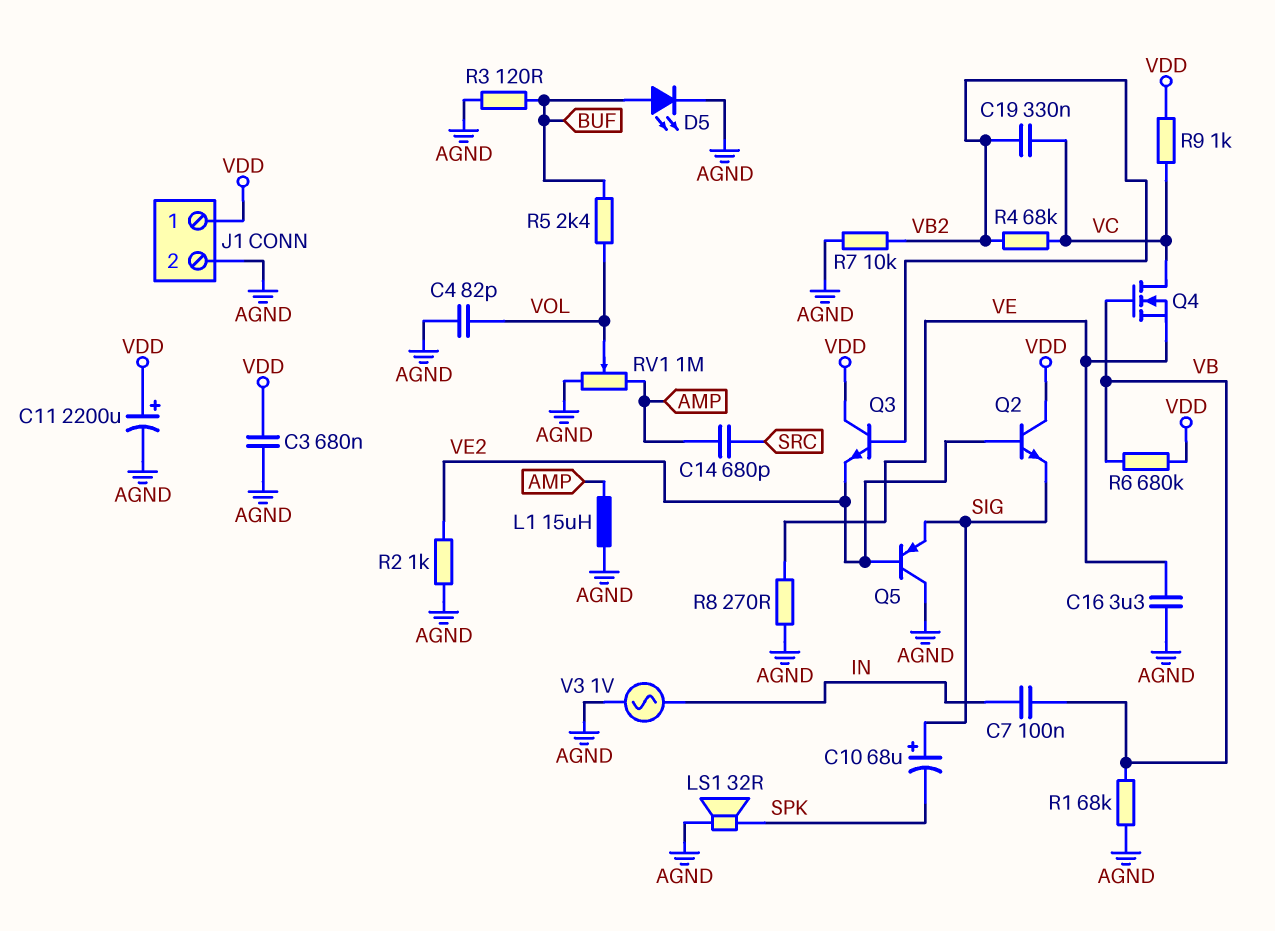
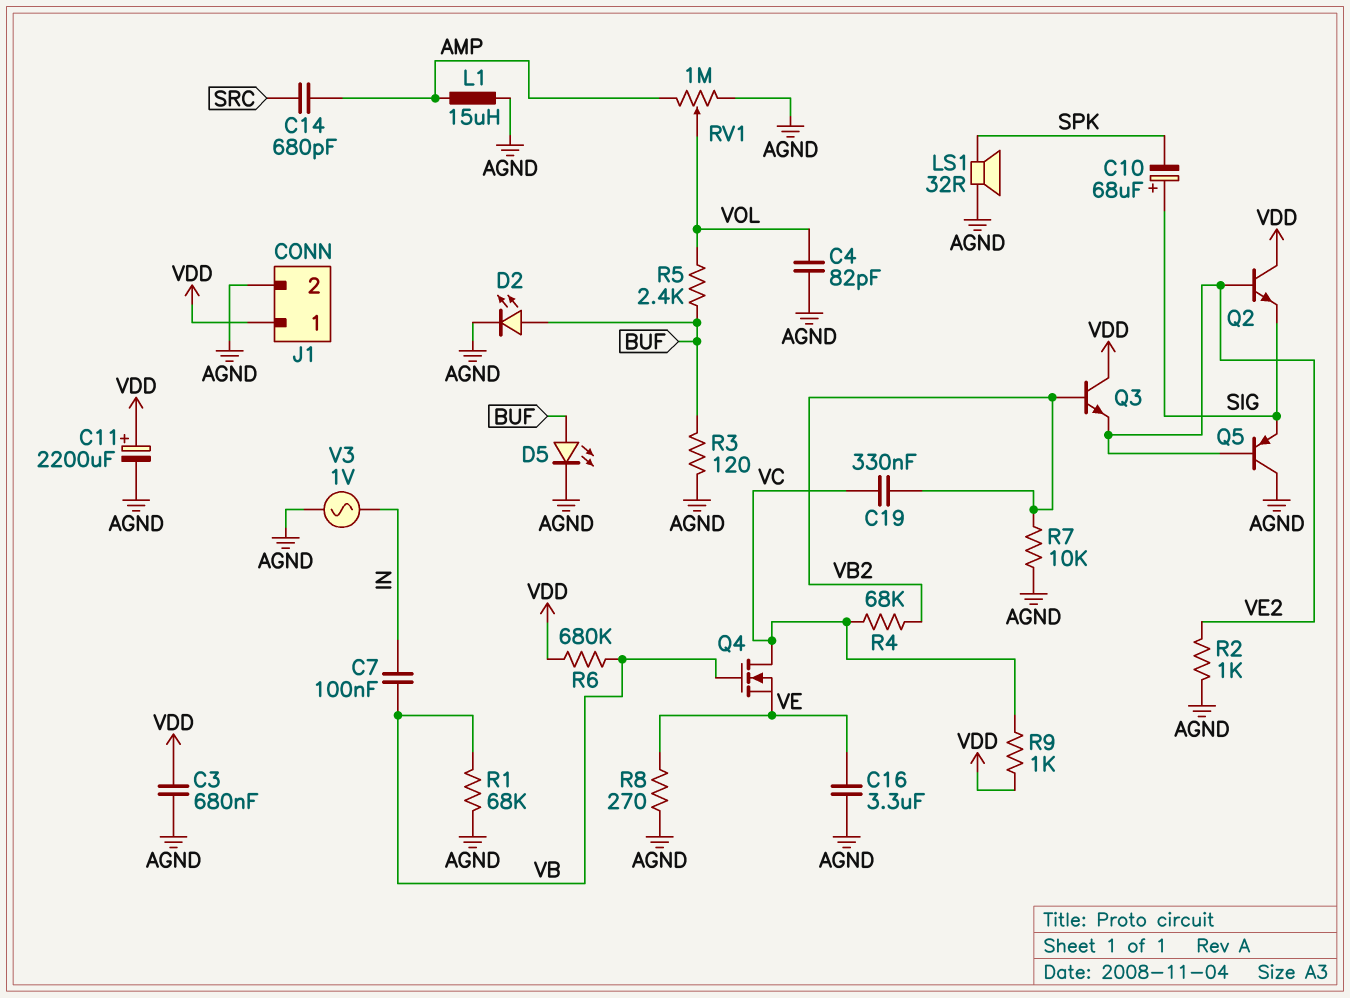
D2: none -> LED (A BUF, K AGND)

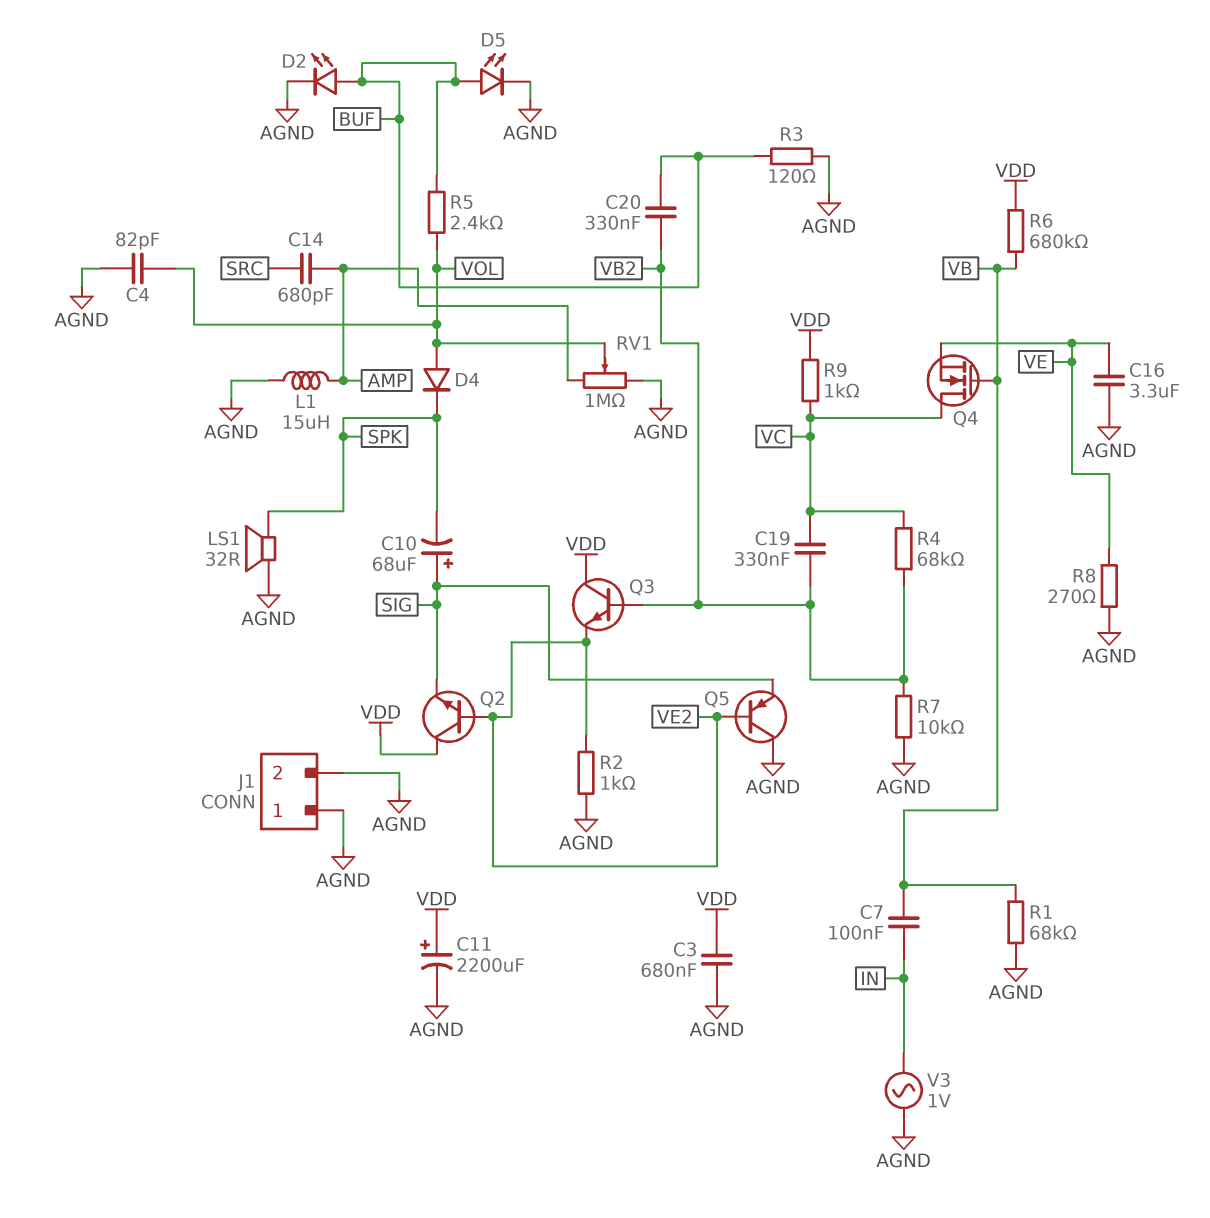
C20: none -> 330nF (BUF, VB2)
D4: none -> diode (A VOL, K SPK)
J1 pin 1: VDD -> AGND

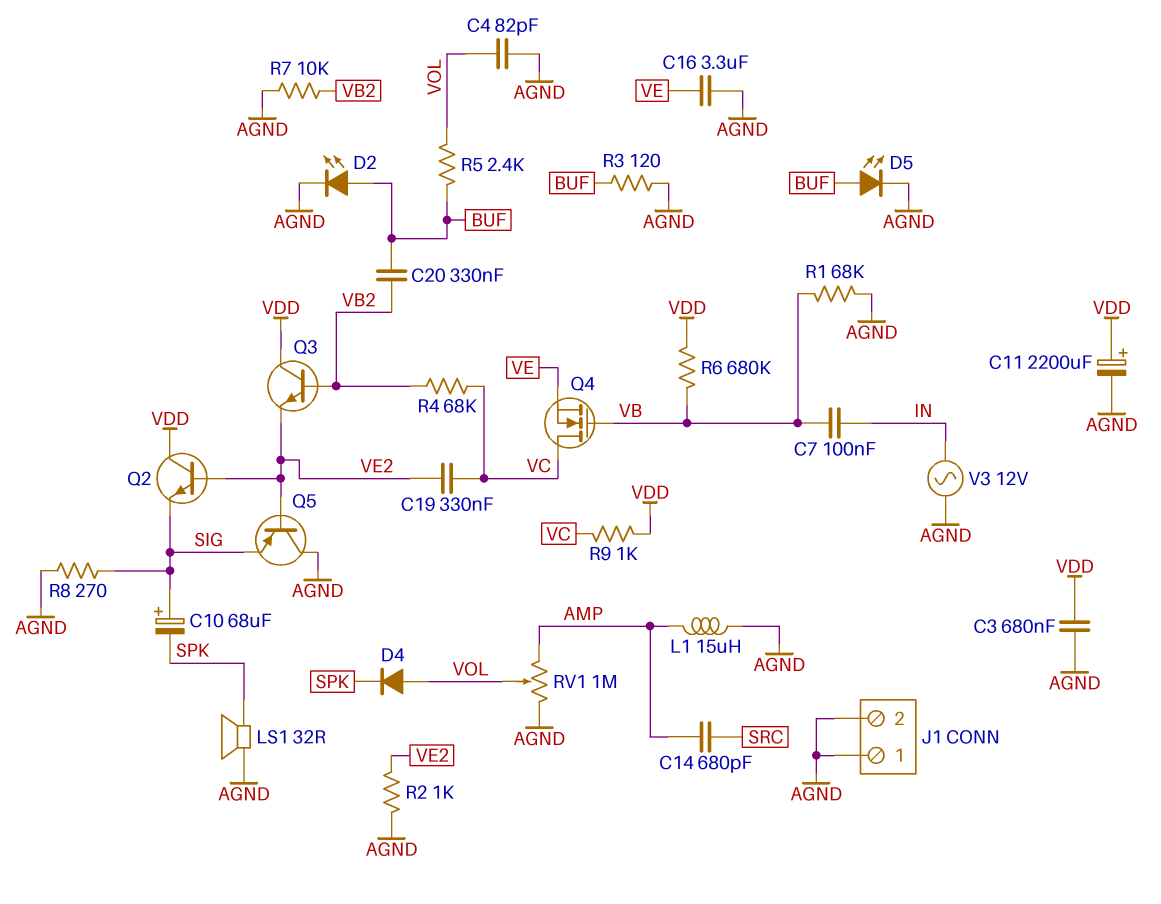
C19: 330nF (VB2, VC) -> 330nF (VC, VE2)
R8: 270 (AGND, VE) -> 270 (AGND, SIG)
V3: AC 1V (AGND, IN) -> AC 12V (AGND, IN)

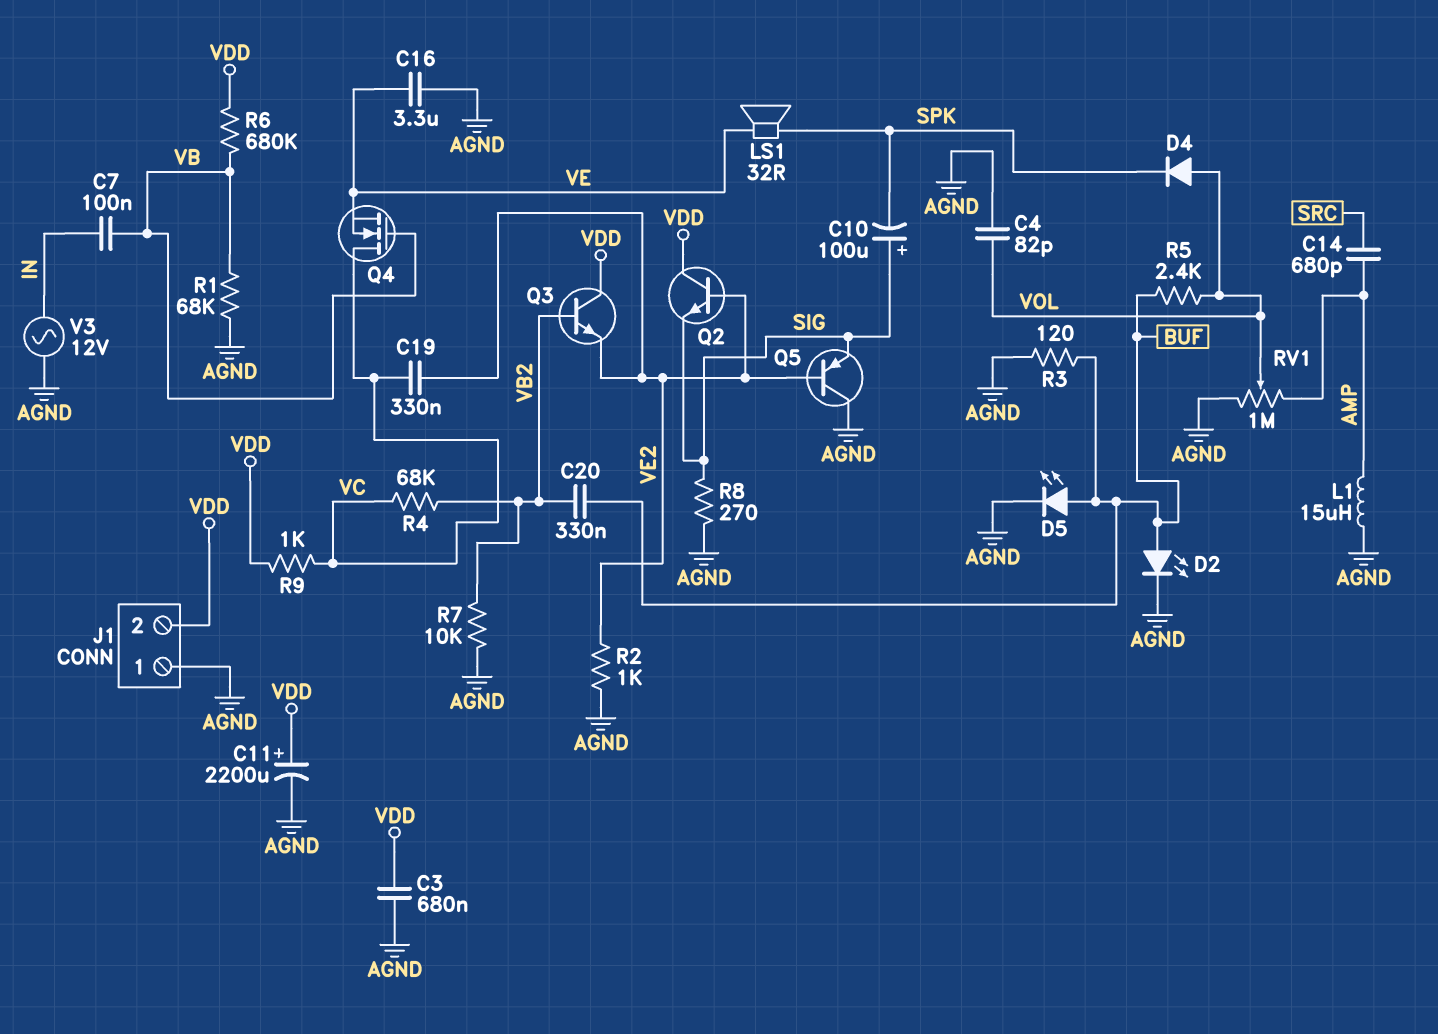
C10: 68uF (plus SIG, minus SPK) -> 100uF (plus SIG, minus SPK)
J1 pin 2: AGND -> VDD
LS1: speaker 32R (AGND, SPK) -> speaker 32R (SPK, VE)

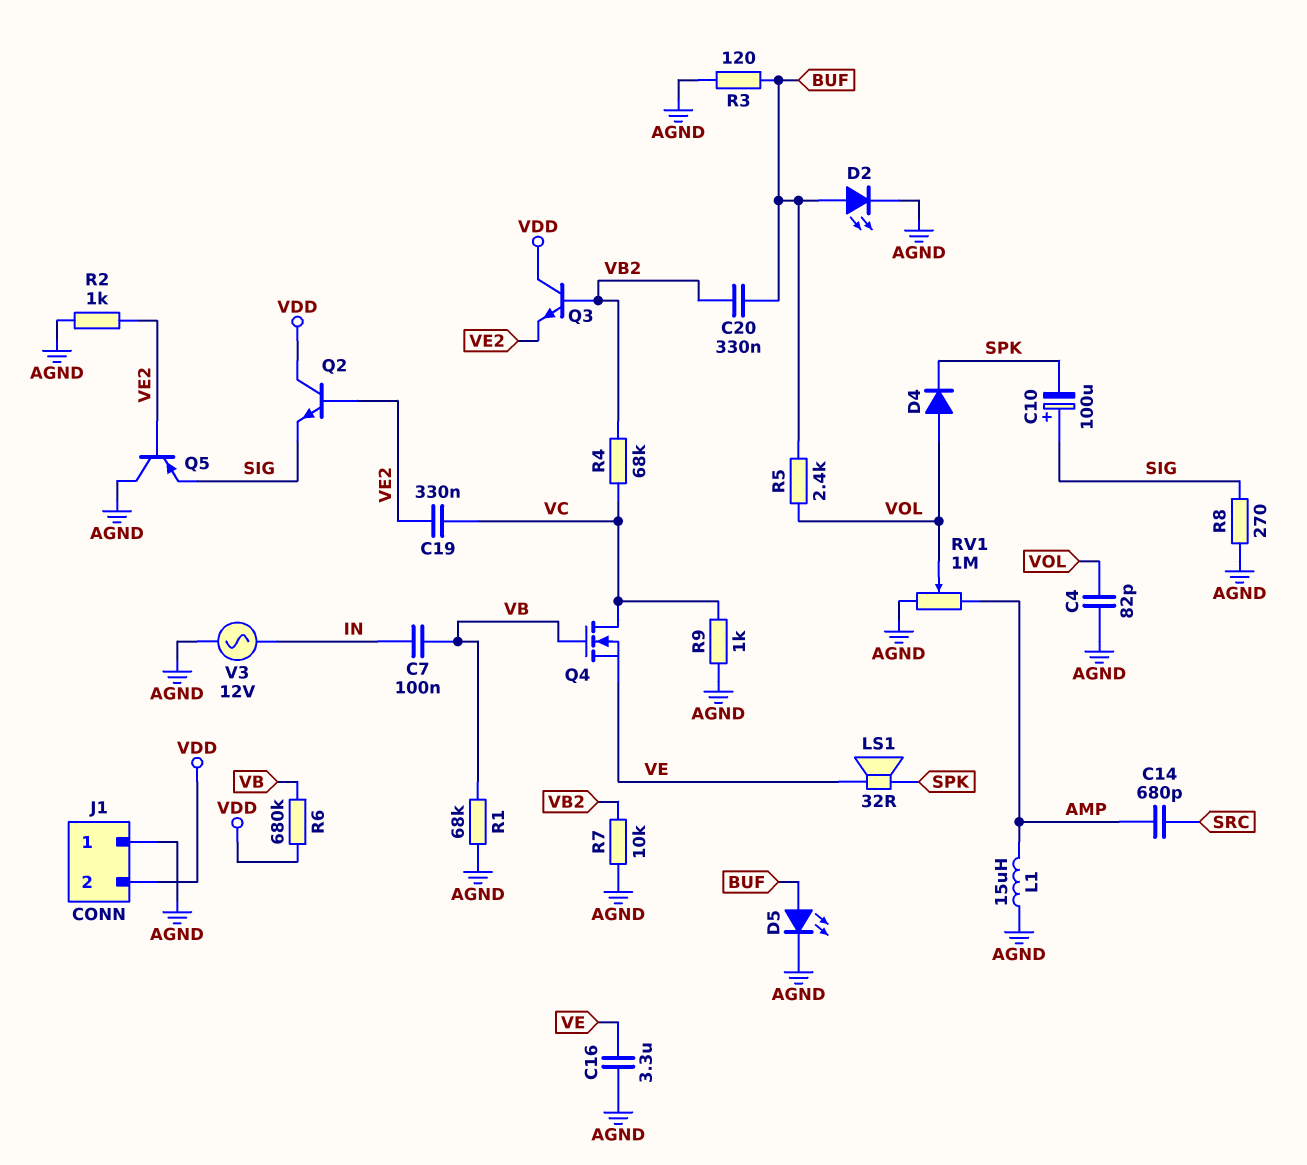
C3: 680nF (AGND, VDD) -> none
C11: 2200uF (plus VDD, minus AGND) -> none
R9: 1k (VC, VDD) -> 1k (AGND, VC)

